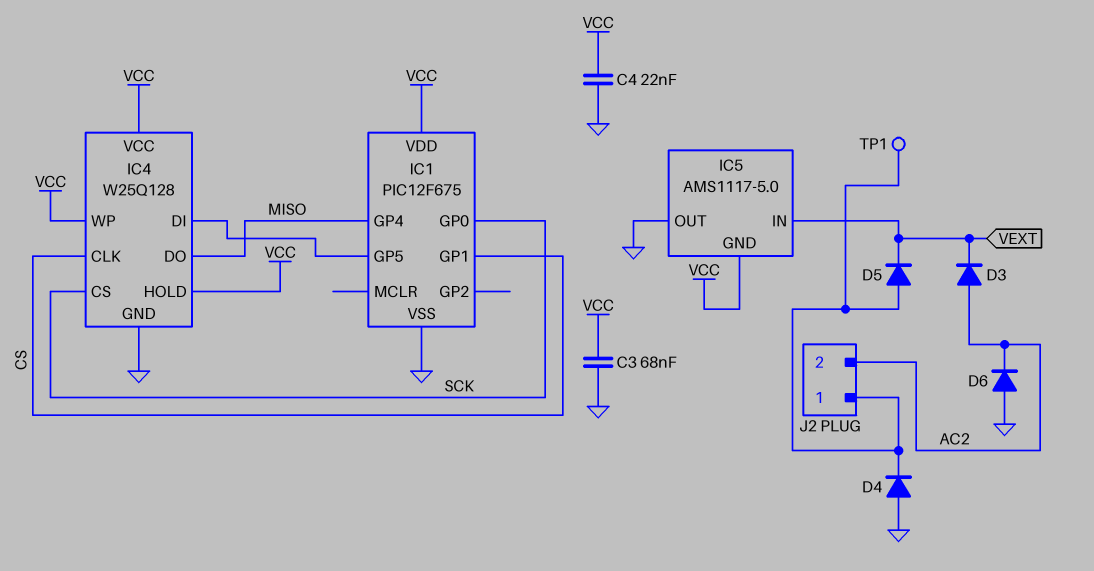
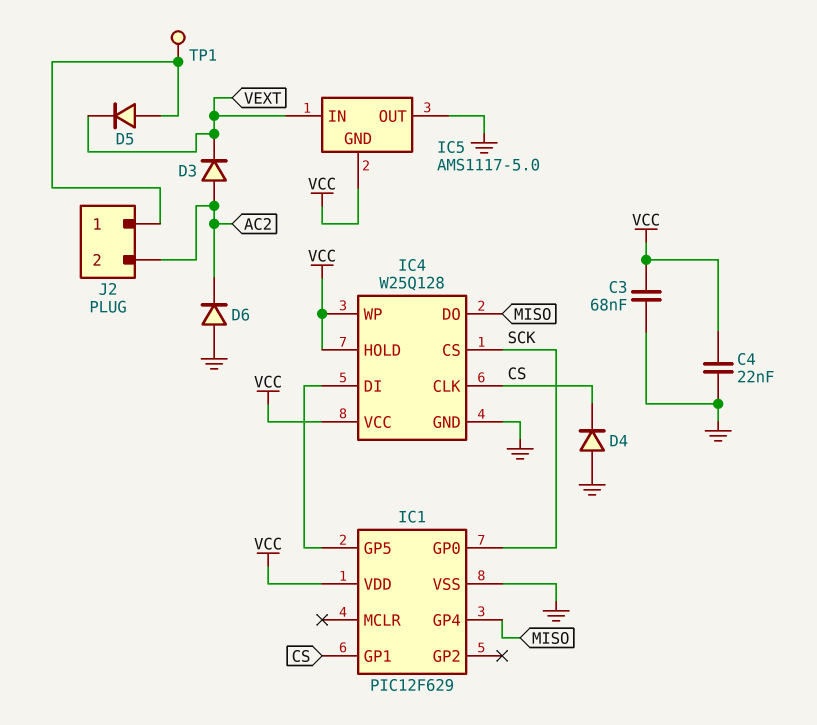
D4: diode (A GND, K J2/1) -> diode (A GND, K CS)
IC1: PIC12F675 -> PIC12F629

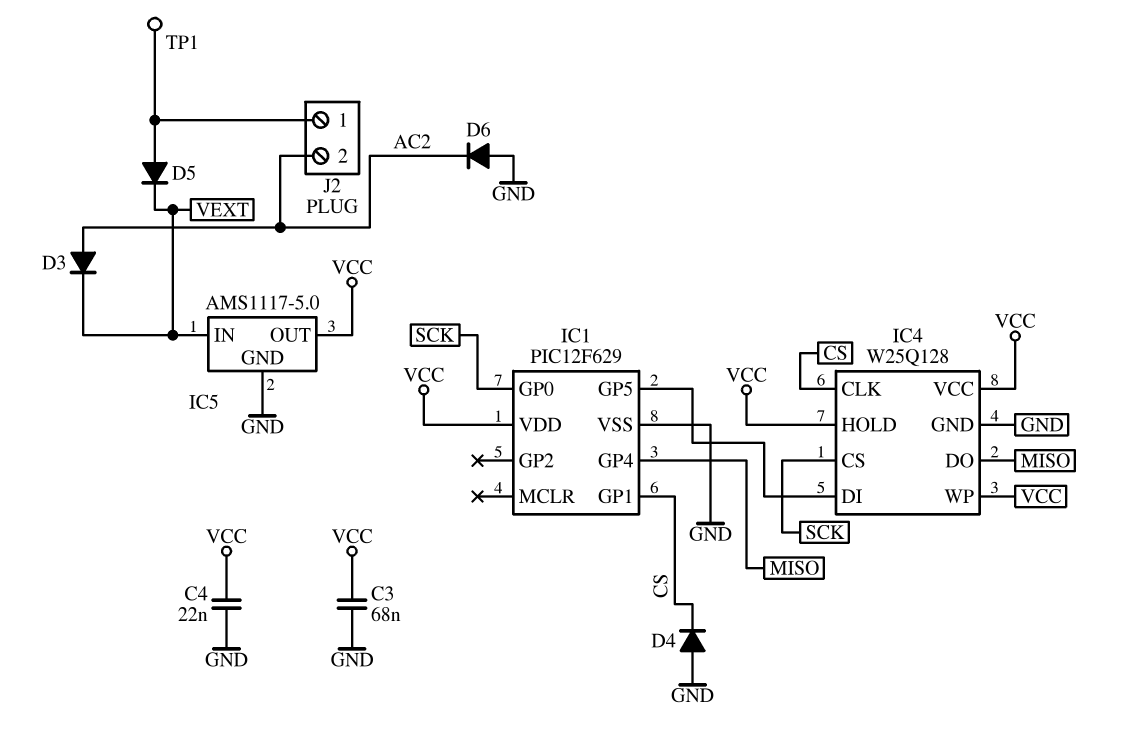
IC5 pin GND: VCC -> GND
IC5 pin OUT: GND -> VCC

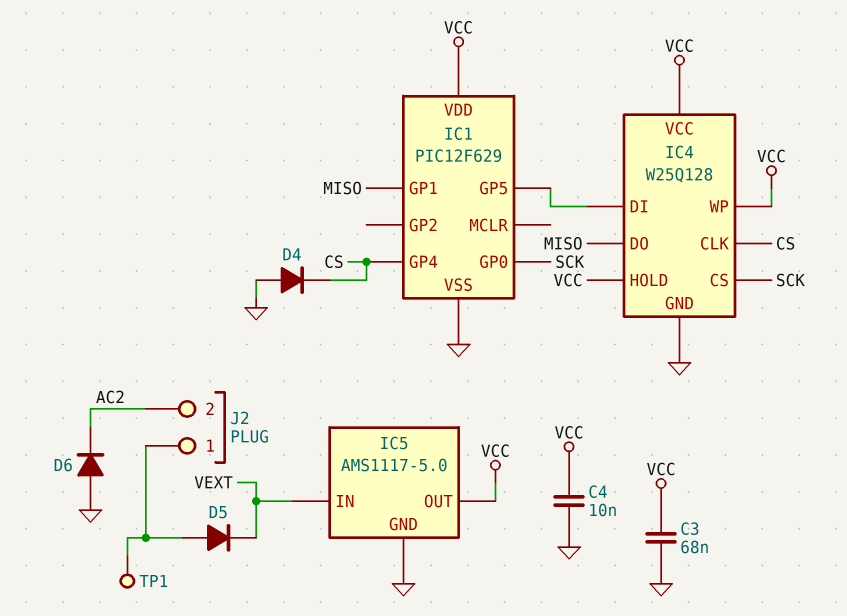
C4: 22nF (GND, VCC) -> 10nF (GND, VCC)
D3: diode (A AC2, K VEXT) -> none
IC1 pin GP1: CS -> MISO
IC1 pin GP4: MISO -> CS

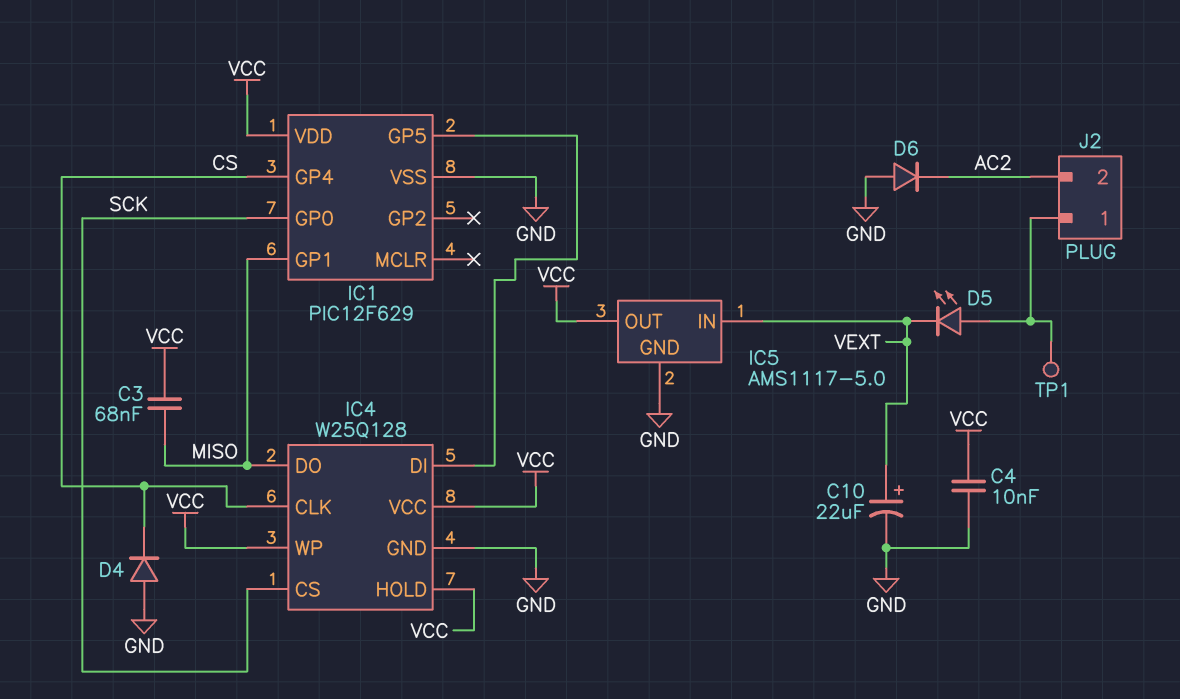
C3: 68nF (GND, VCC) -> 68nF (MISO, VCC)
C10: none -> 22uF (plus VEXT, minus GND)
D5: diode (A J2/1, K VEXT) -> LED (A J2/1, K VEXT)

